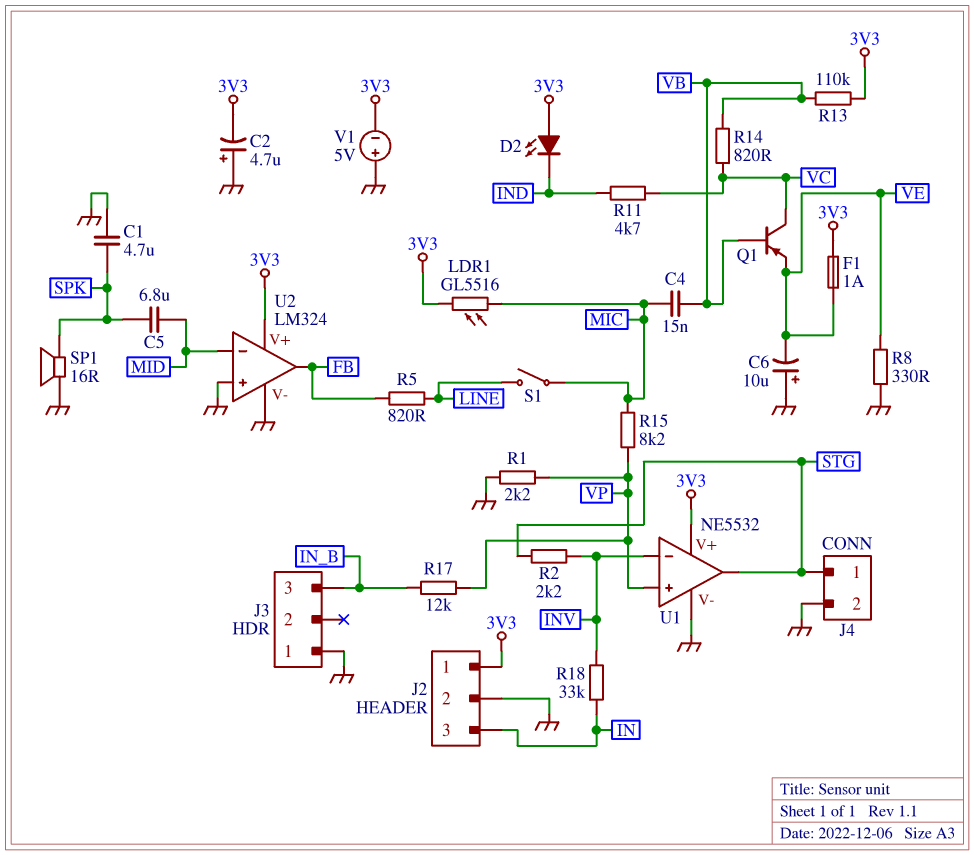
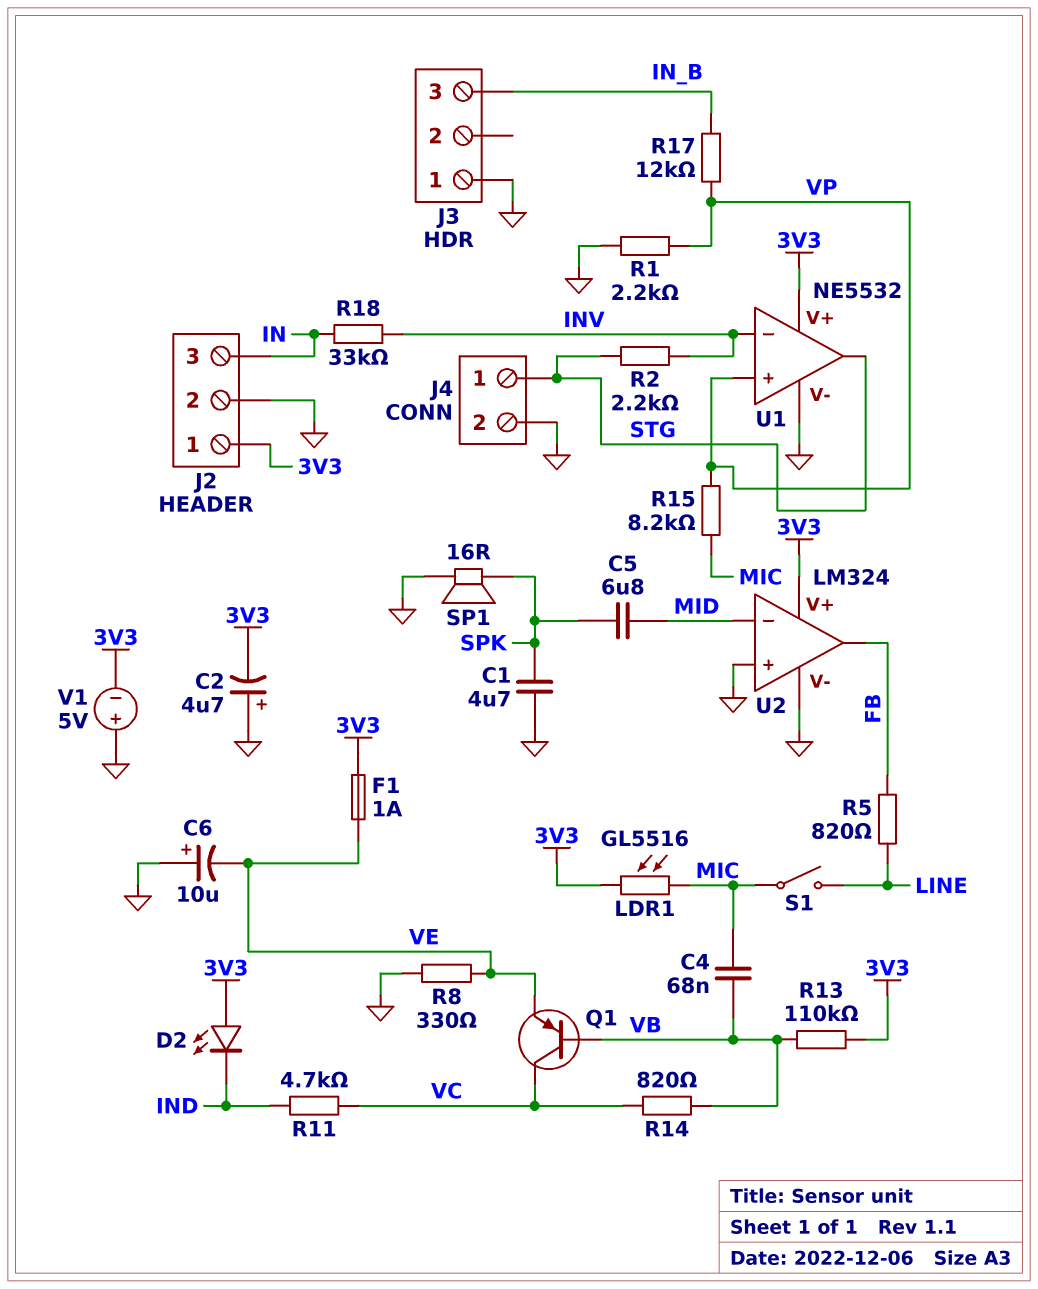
C4: 15nF (MIC, VB) -> 68nF (MIC, VB)

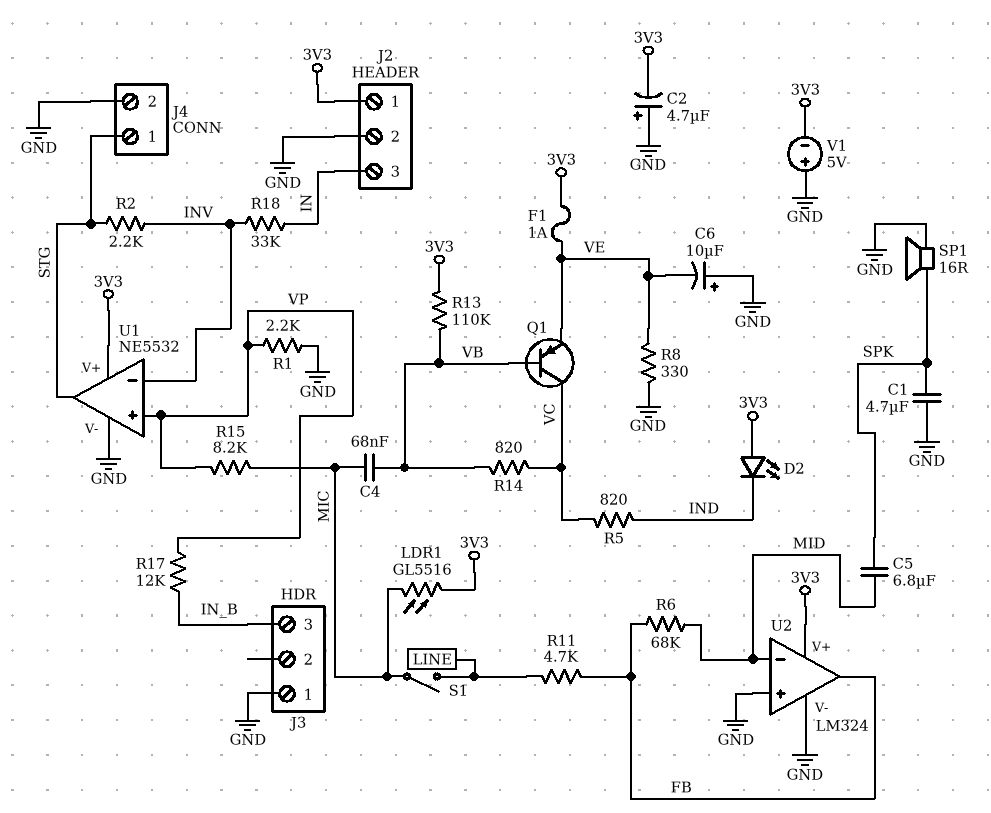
R5: 820 (FB, LINE) -> 820 (IND, VC)
R6: none -> 68k (FB, MID)
R11: 4.7k (IND, VC) -> 4.7k (FB, LINE)

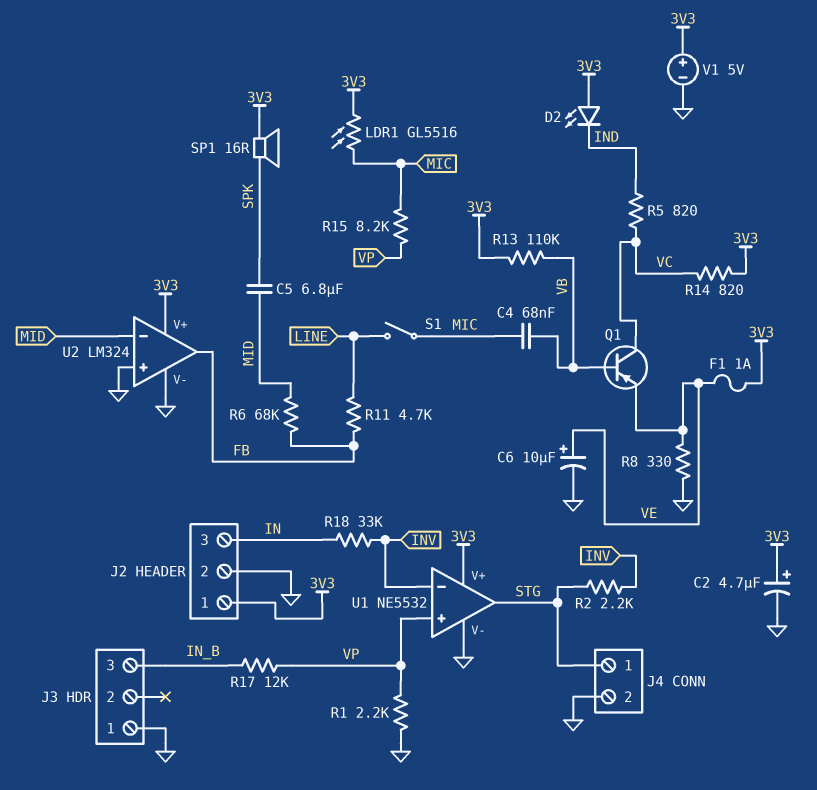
C1: 4.7uF (GND, SPK) -> none
C2: 4.7uF (plus GND, minus 3V3) -> 4.7uF (plus 3V3, minus GND)
C6: 10uF (plus GND, minus VE) -> 10uF (plus VE, minus GND)
R14: 820 (VB, VC) -> 820 (3V3, VC)
SP1: speaker 16R (GND, SPK) -> speaker 16R (3V3, SPK)
V1: 5V (plus GND, minus 3V3) -> 5V (plus 3V3, minus GND)

